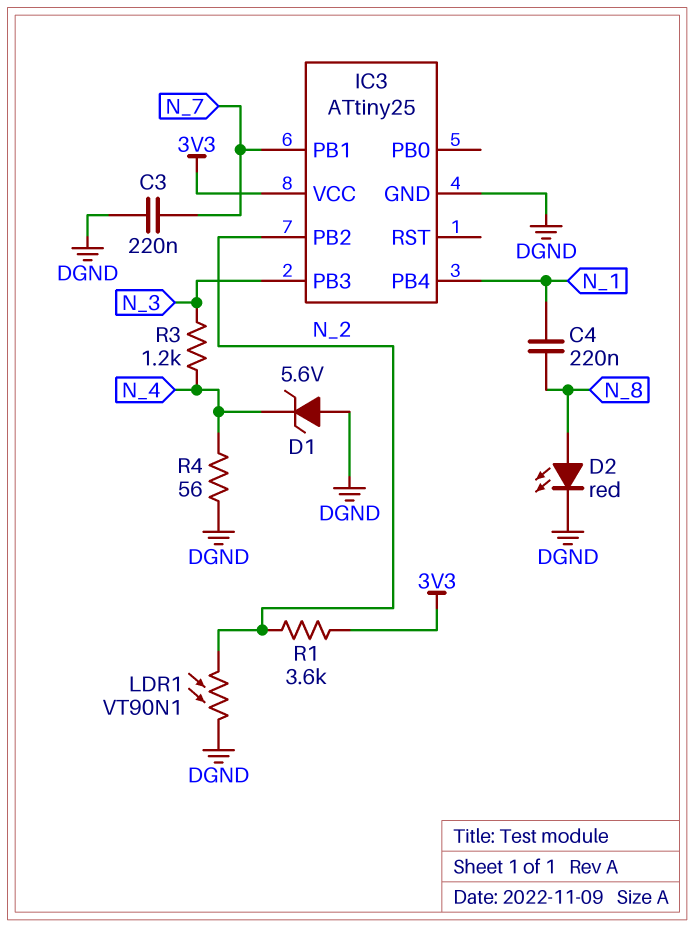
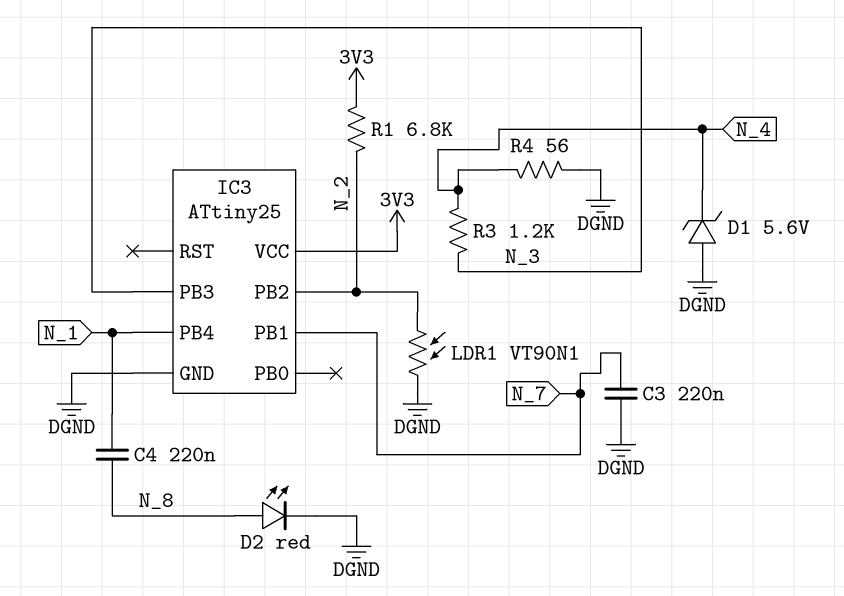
R1: 3.6k (3V3, N_2) -> 6.8k (3V3, N_2)

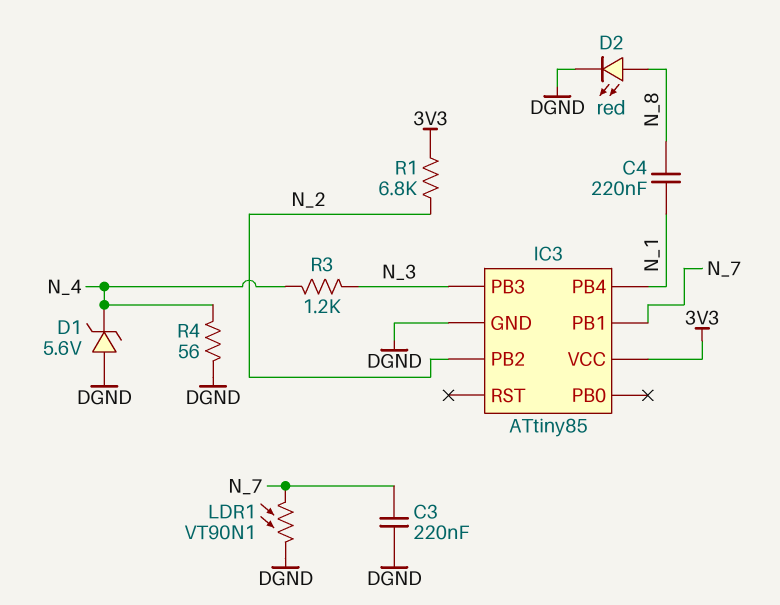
IC3: ATtiny25 -> ATtiny85
LDR1: VT90N1 (DGND, N_2) -> VT90N1 (DGND, N_7)

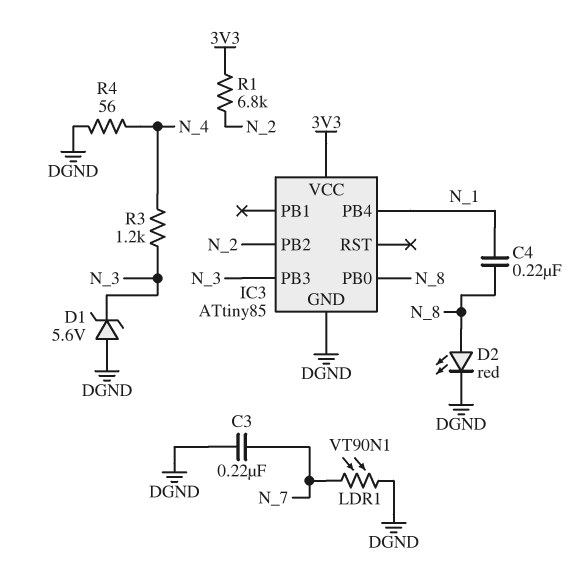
D1: zener 5.6V (A DGND, K N_4) -> zener 5.6V (A DGND, K N_3)
IC3 pin PB0: none -> N_8
IC3 pin PB1: N_7 -> none

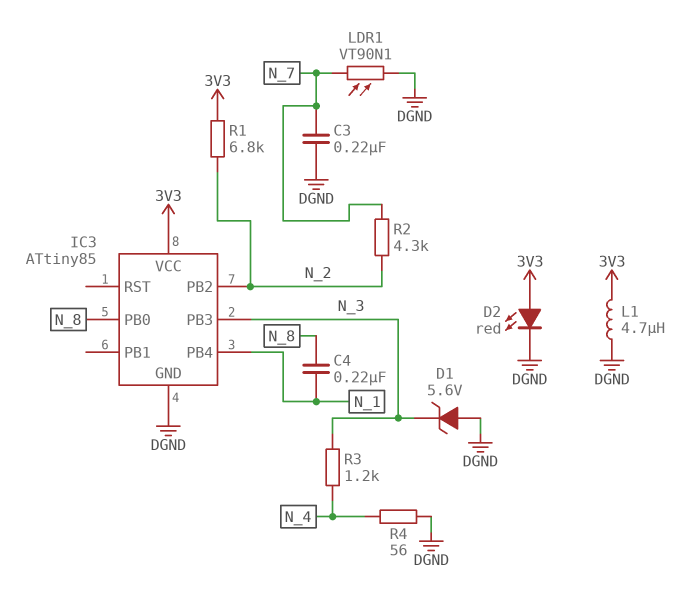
D2: LED red (A N_8, K DGND) -> LED red (A 3V3, K DGND)
L1: none -> 4.7uH (3V3, DGND)
R2: none -> 4.3k (N_2, N_7)

